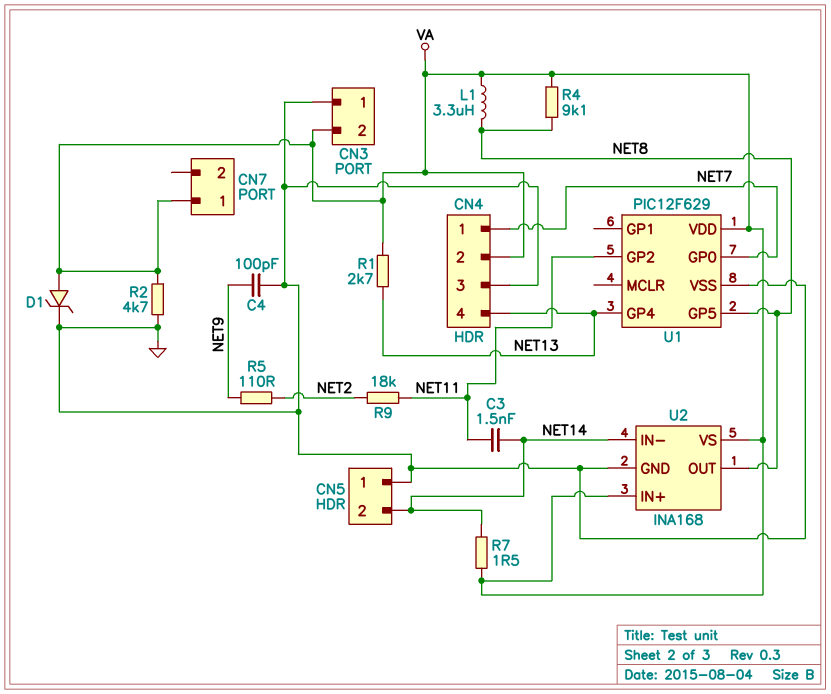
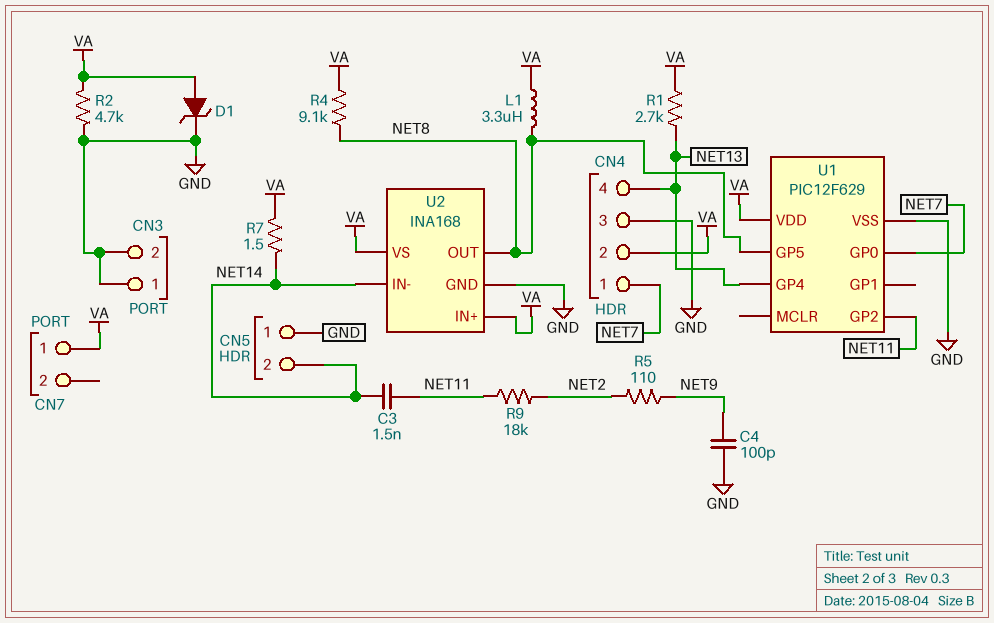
CN3 pin 2: VA -> GND

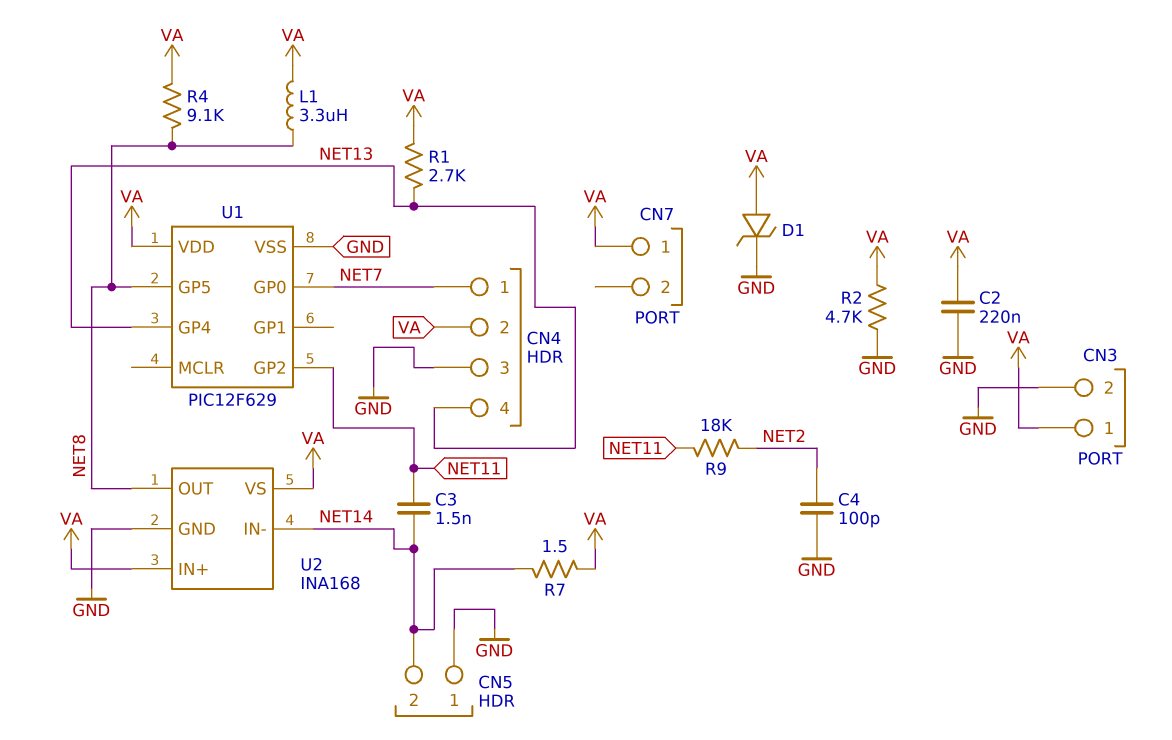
C2: none -> 220nF (GND, VA)
C4: 100pF (GND, NET9) -> 100pF (GND, NET2)
CN3 pin 1: GND -> VA
R5: 110 (NET2, NET9) -> none

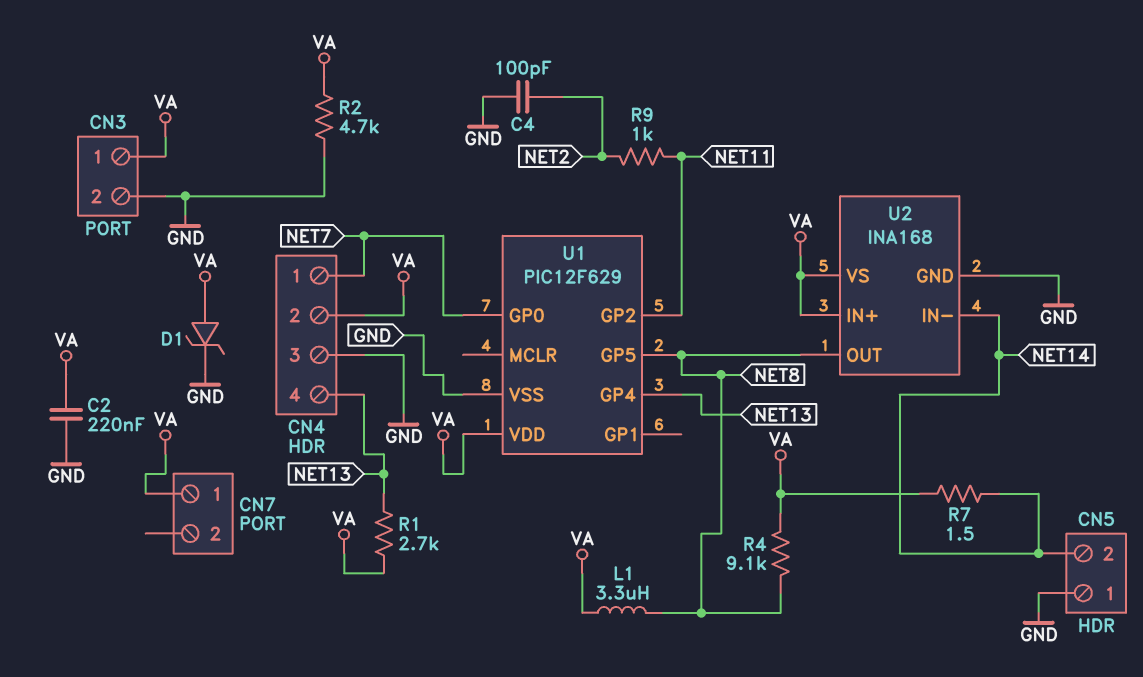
C3: 1.5nF (NET11, NET14) -> none
R9: 18k (NET2, NET11) -> 1k (NET2, NET11)

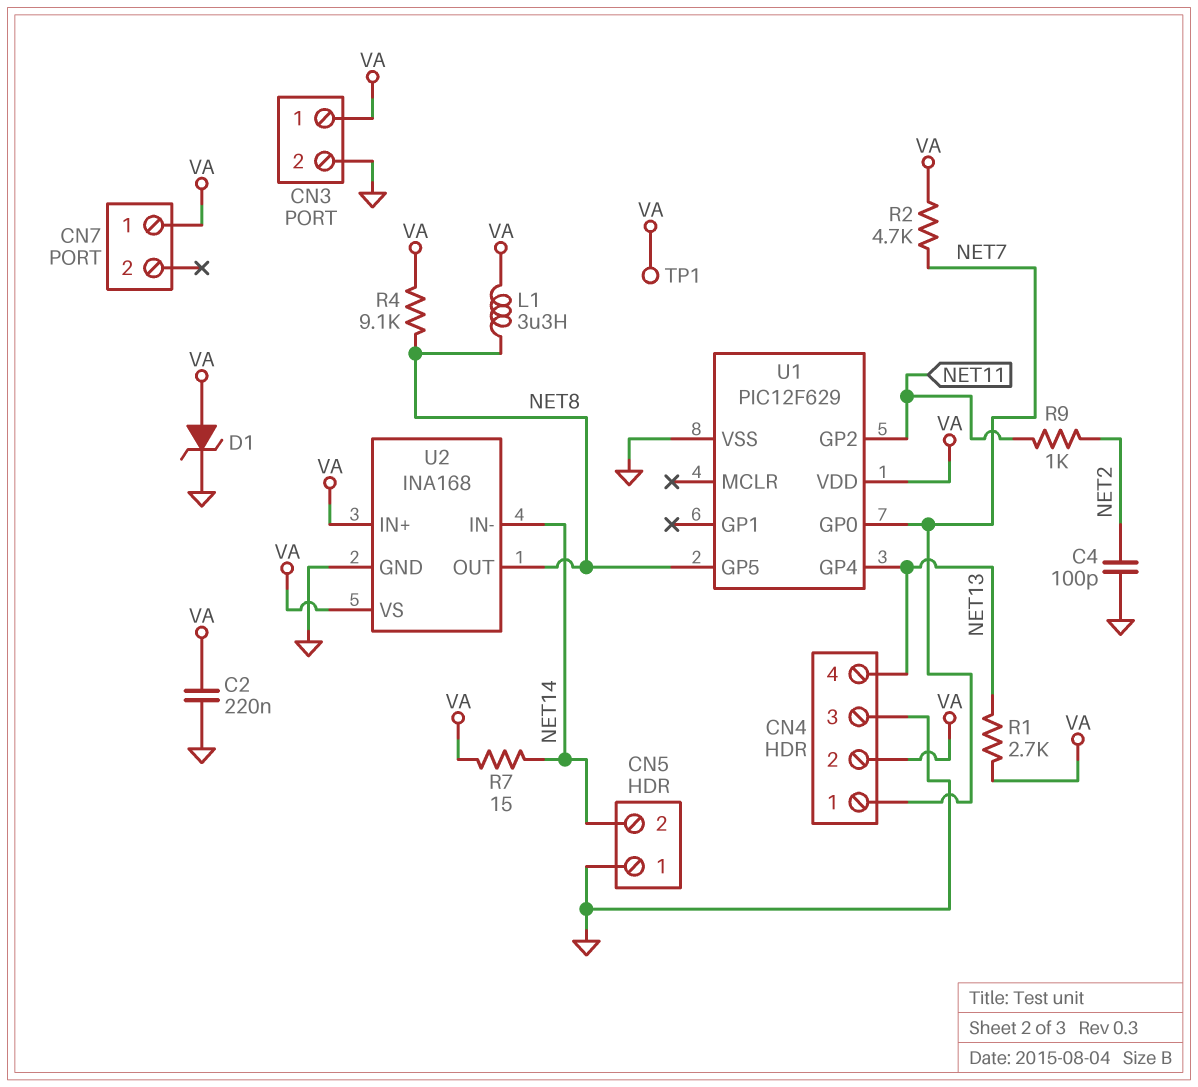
R2: 4.7k (GND, VA) -> 4.7k (NET7, VA)
R7: 1.5 (NET14, VA) -> 15 (NET14, VA)
TP1: none -> test point (VA)

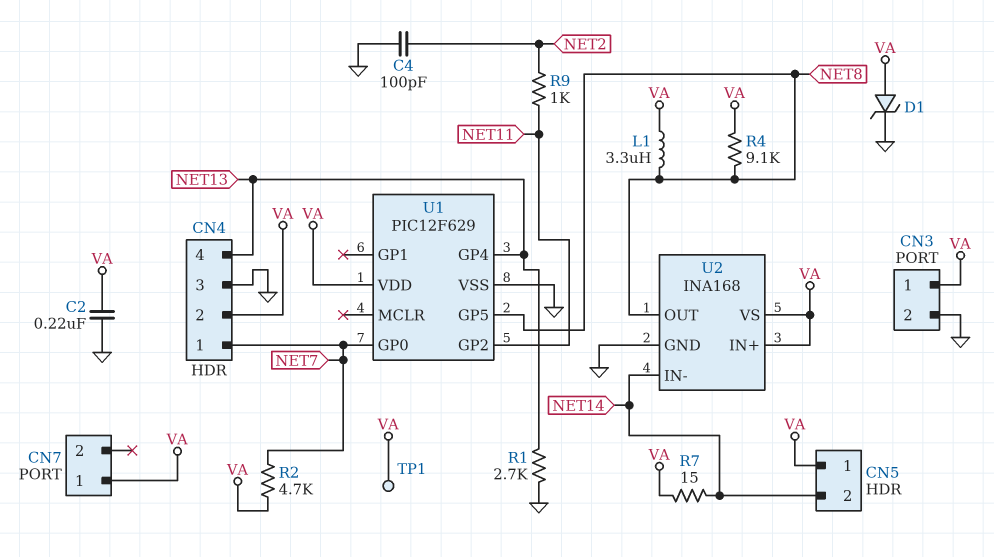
CN5 pin 1: GND -> VA
R1: 2.7k (NET13, VA) -> 2.7k (GND, NET13)

